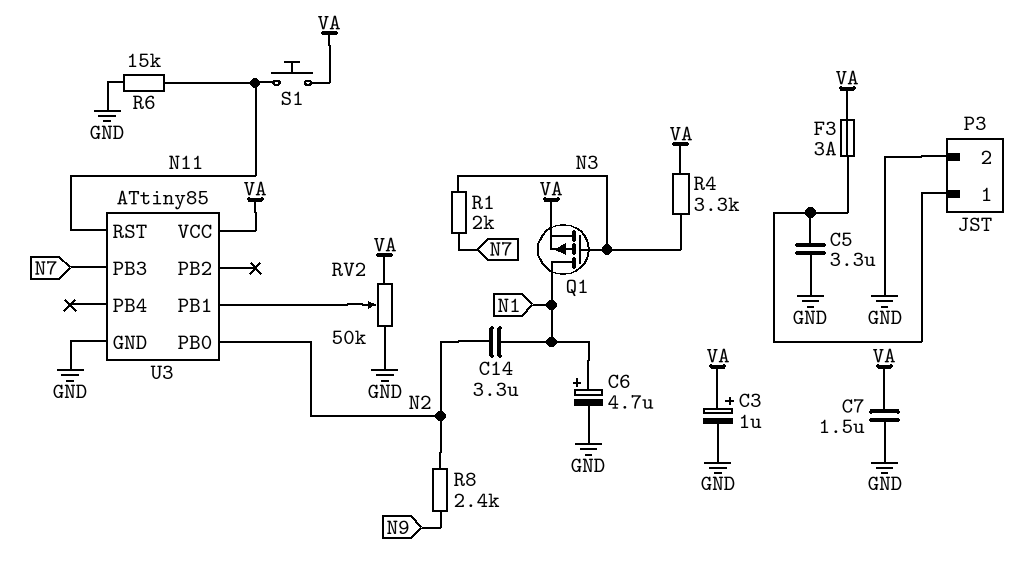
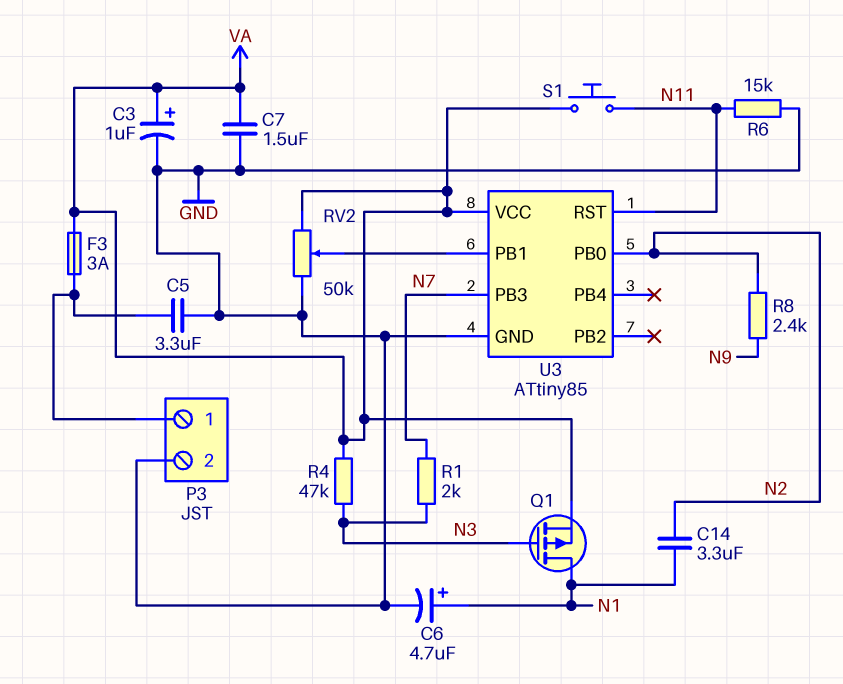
R4: 3.3k (N3, VA) -> 47k (N3, VA)

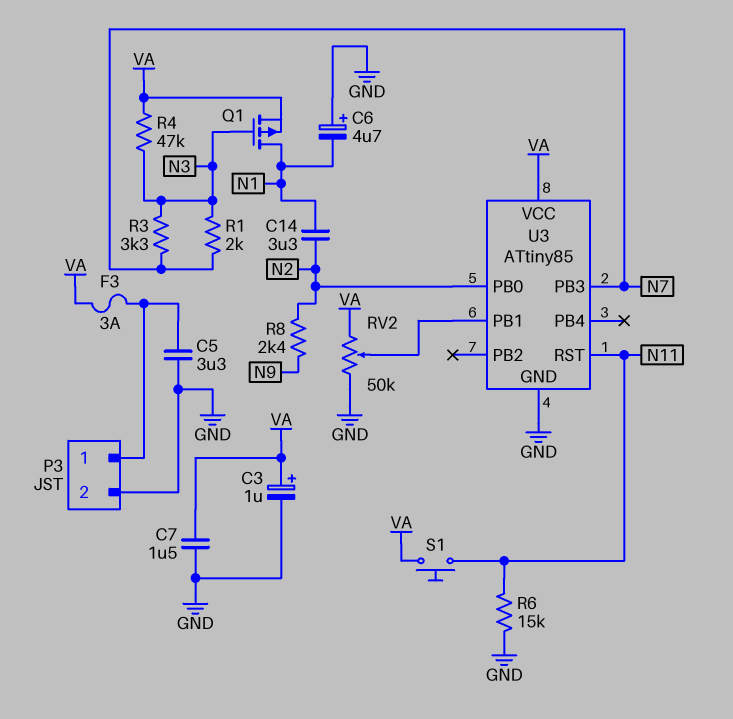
C6: 4.7uF (plus N1, minus GND) -> 4.7uF (plus GND, minus N1)
R3: none -> 3.3k (N3, N7)

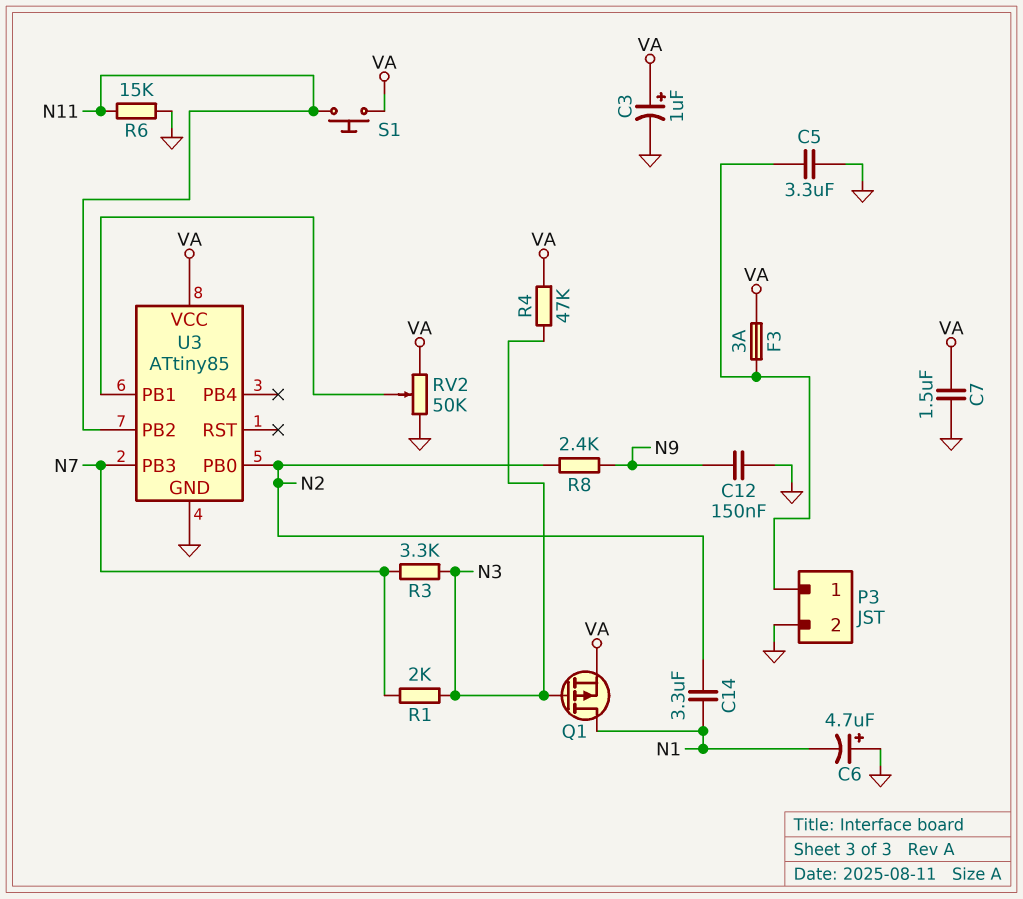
C12: none -> 150nF (GND, N9)
U3 pin PB2: none -> N11
U3 pin RST: N11 -> none

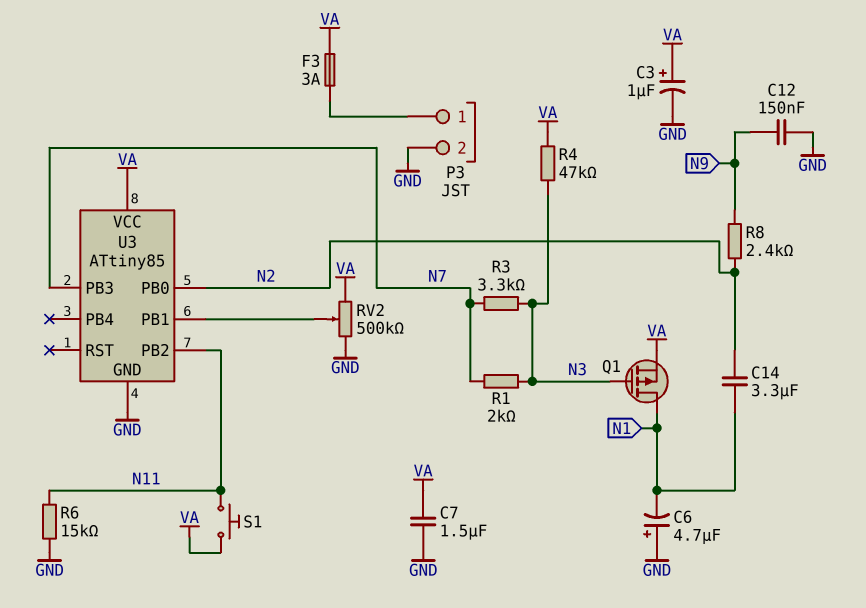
C5: 3.3uF (GND, P3/1) -> none
RV2: 50k (GND, VA, wiper U3/PB1) -> 500k (GND, VA, wiper U3/PB1)

